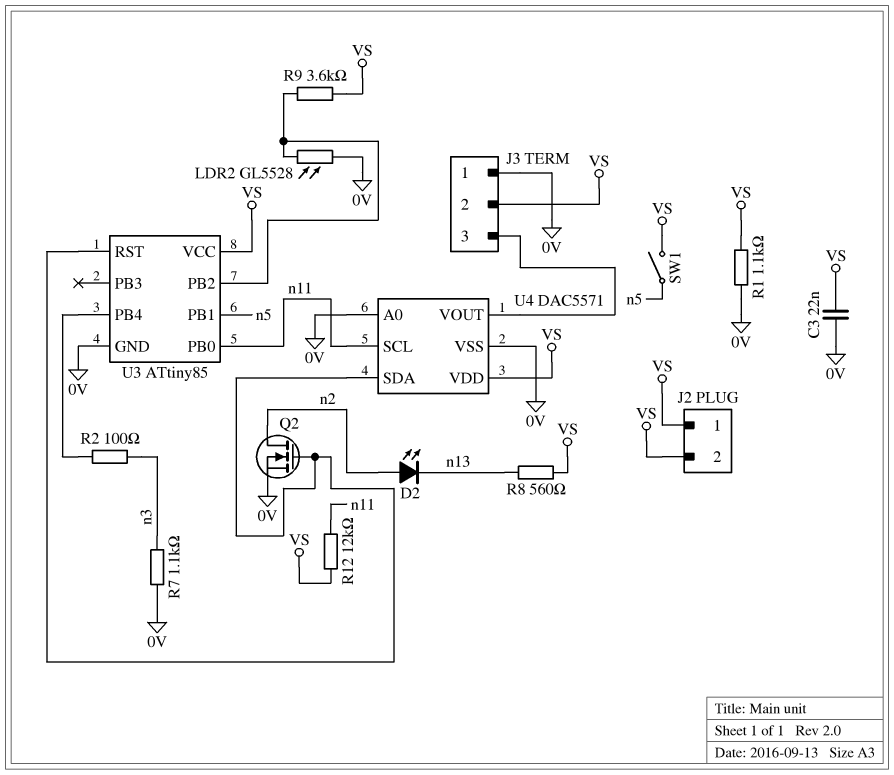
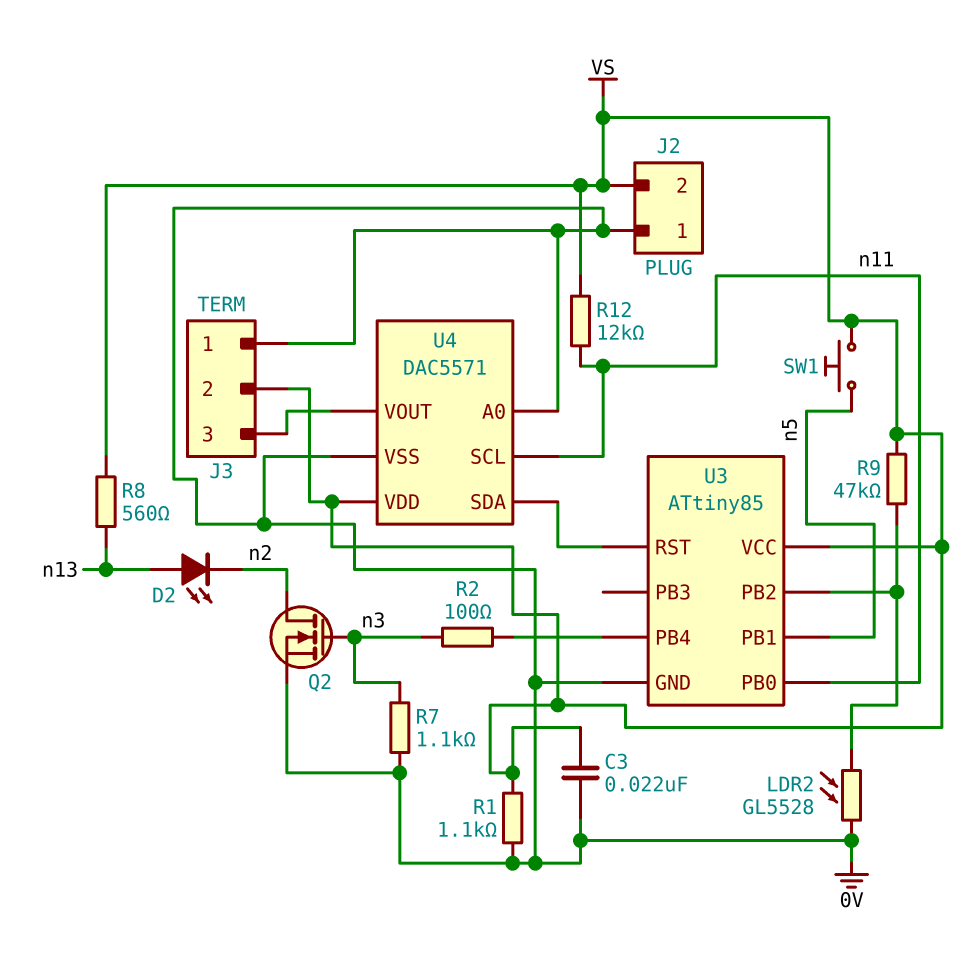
D2: LED (A n2, K n13) -> LED (A n13, K n2)
J2 pin 1: VS -> 0V
Q2: NMOS (G U3/RST, D n2, S 0V) -> NMOS (G n3, D n2, S 0V)
R9: 3.6k (U3/PB2, VS) -> 47k (U3/PB2, VS)
SW1: switch (VS, n5) -> button (VS, n5)

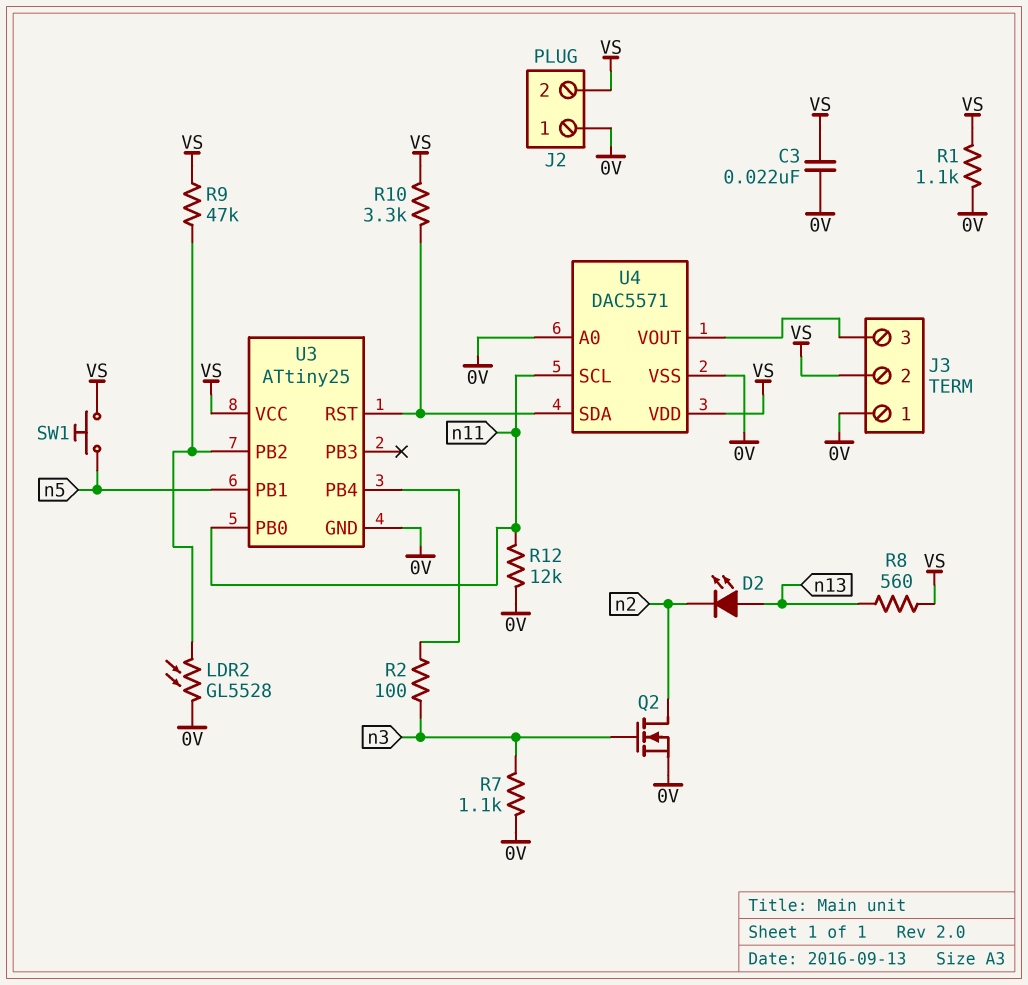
R10: none -> 3.3k (U3/RST, VS)
R12: 12k (VS, n11) -> 12k (0V, n11)
U3: ATtiny85 -> ATtiny25

